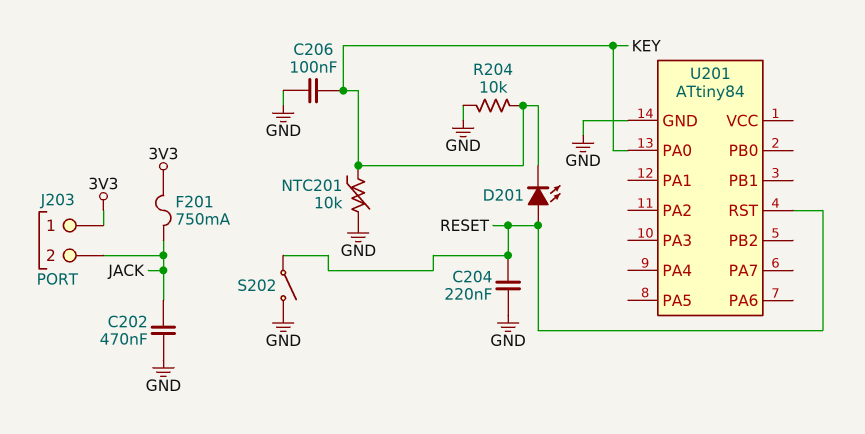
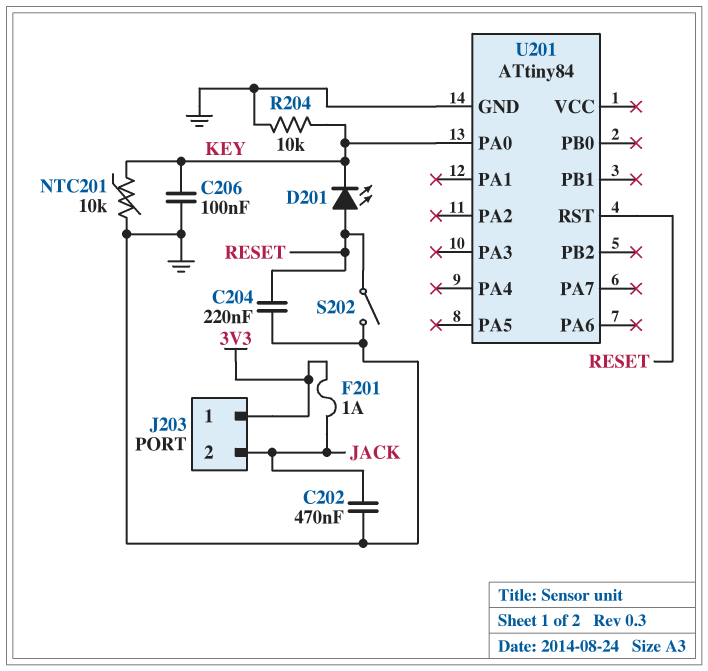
F201: 750mA (3V3, JACK) -> 1A (3V3, JACK)

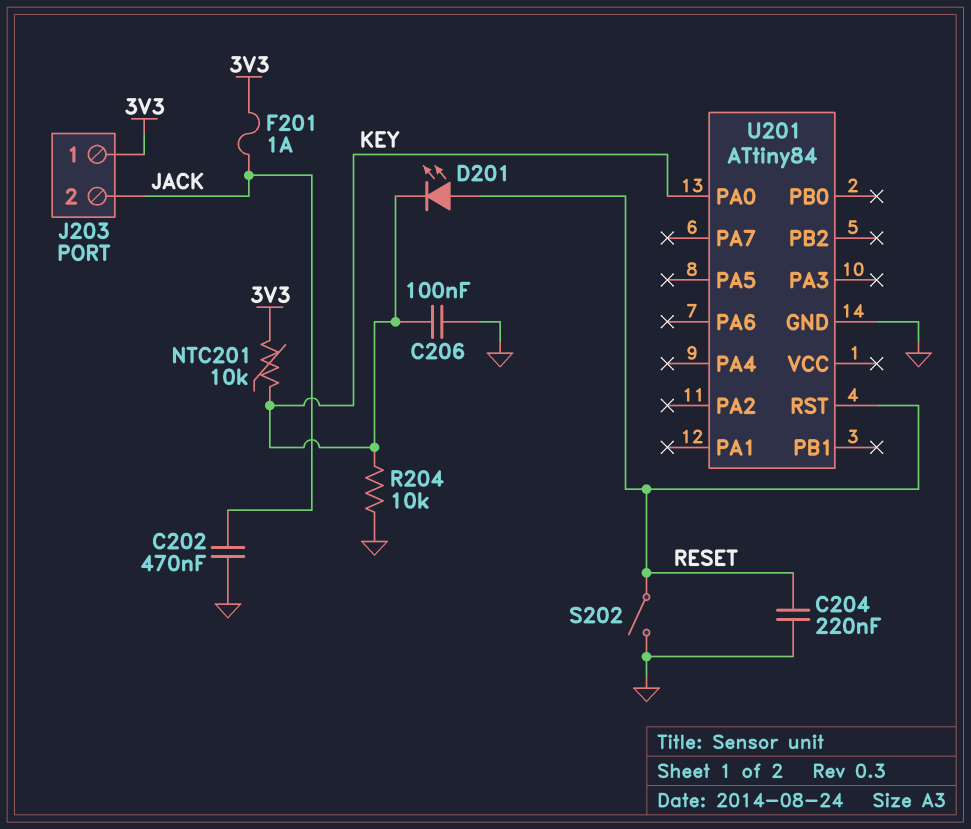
NTC201: 10k (GND, KEY) -> 10k (3V3, KEY)

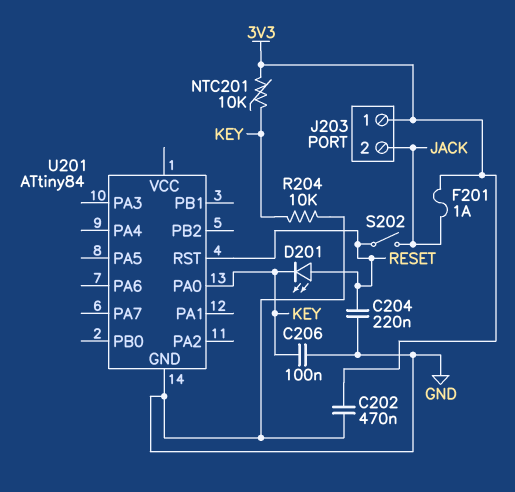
C202: 470nF (GND, JACK) -> 470nF (3V3, GND)
S202: switch (GND, RESET) -> switch (JACK, RESET)

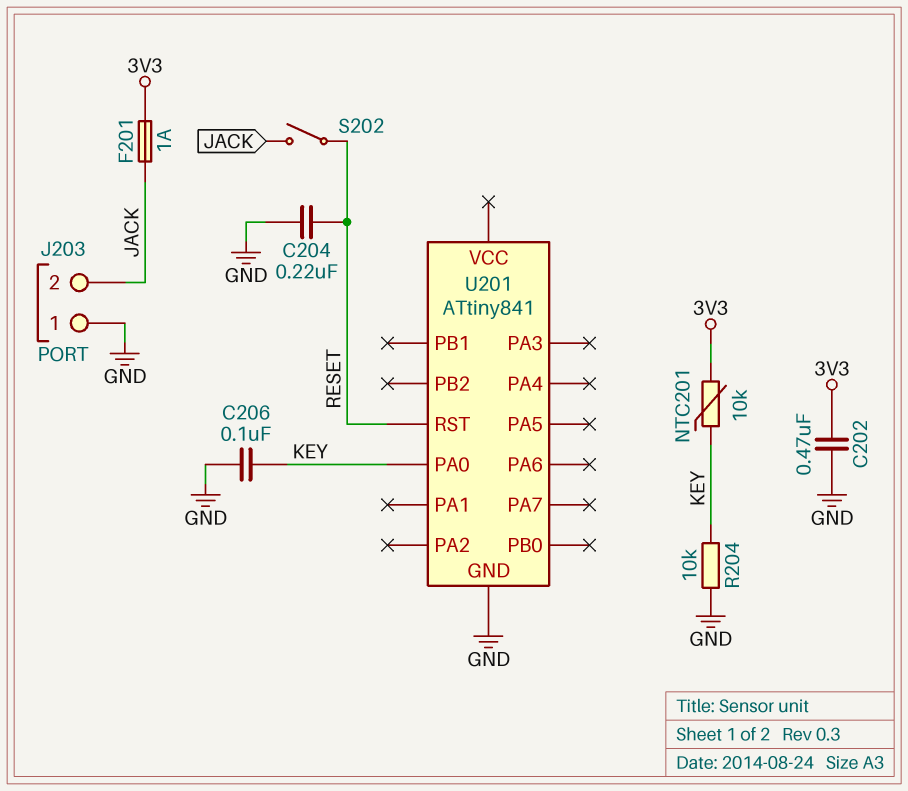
D201: LED (A RESET, K KEY) -> none
J203 pin 1: 3V3 -> GND
U201: ATtiny84 -> ATtiny841

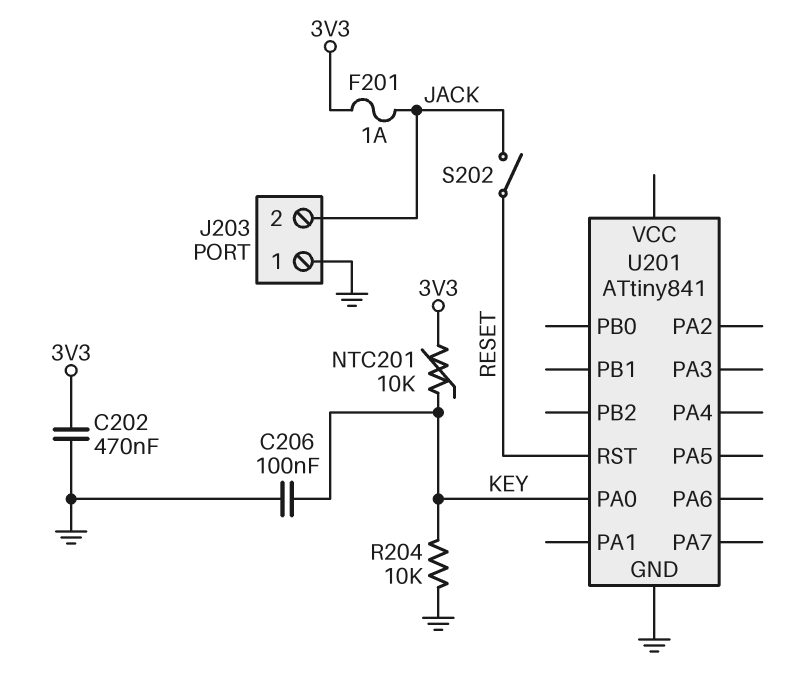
C204: 220nF (GND, RESET) -> none

